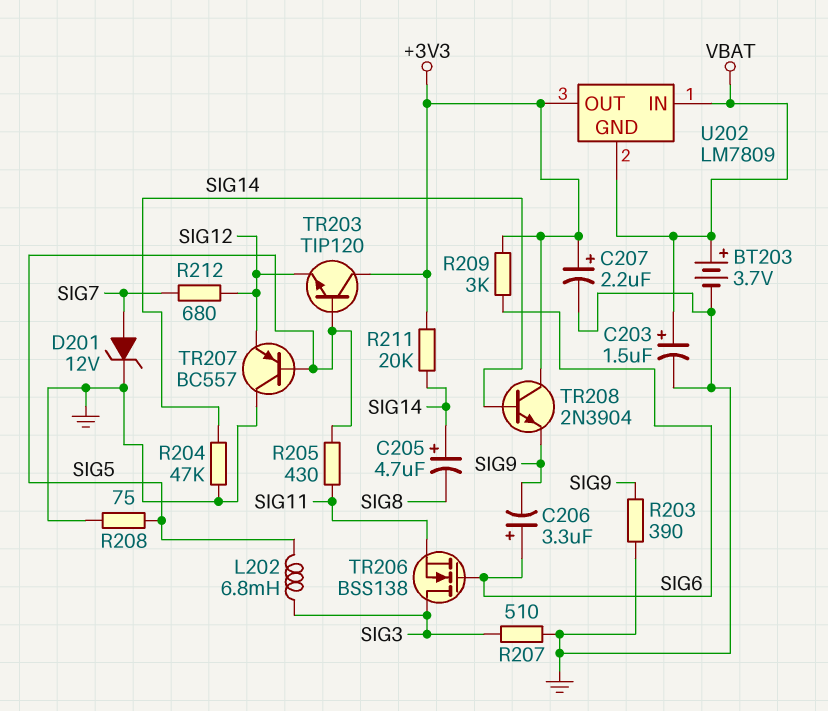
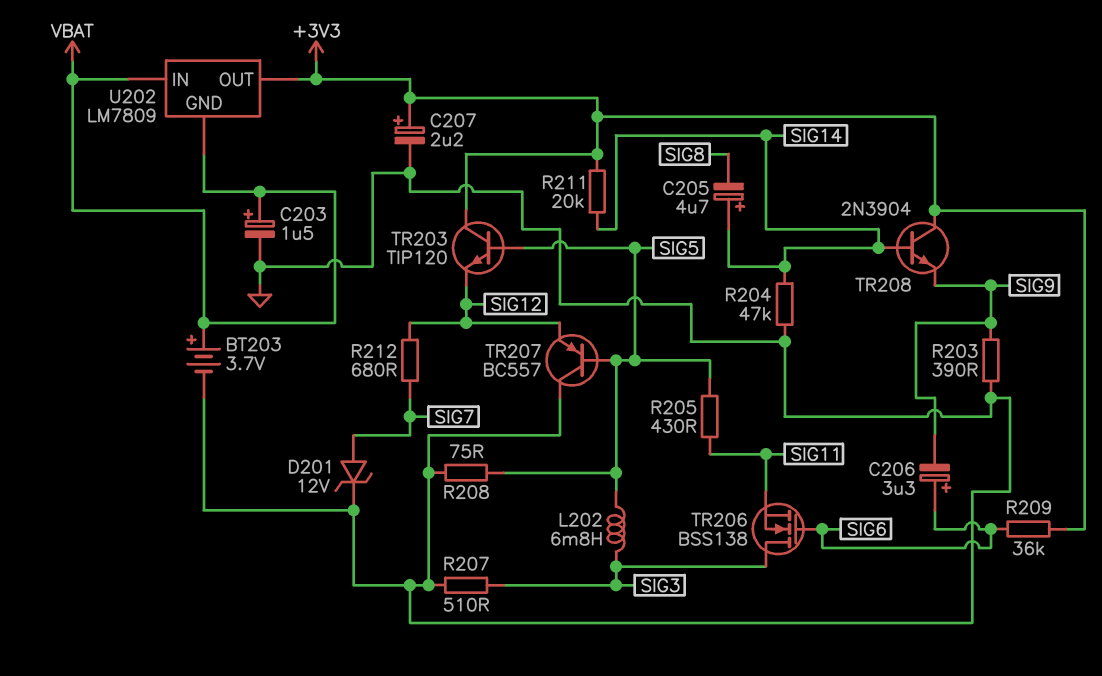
R209: 3k (+3V3, SIG6) -> 36k (+3V3, SIG6)

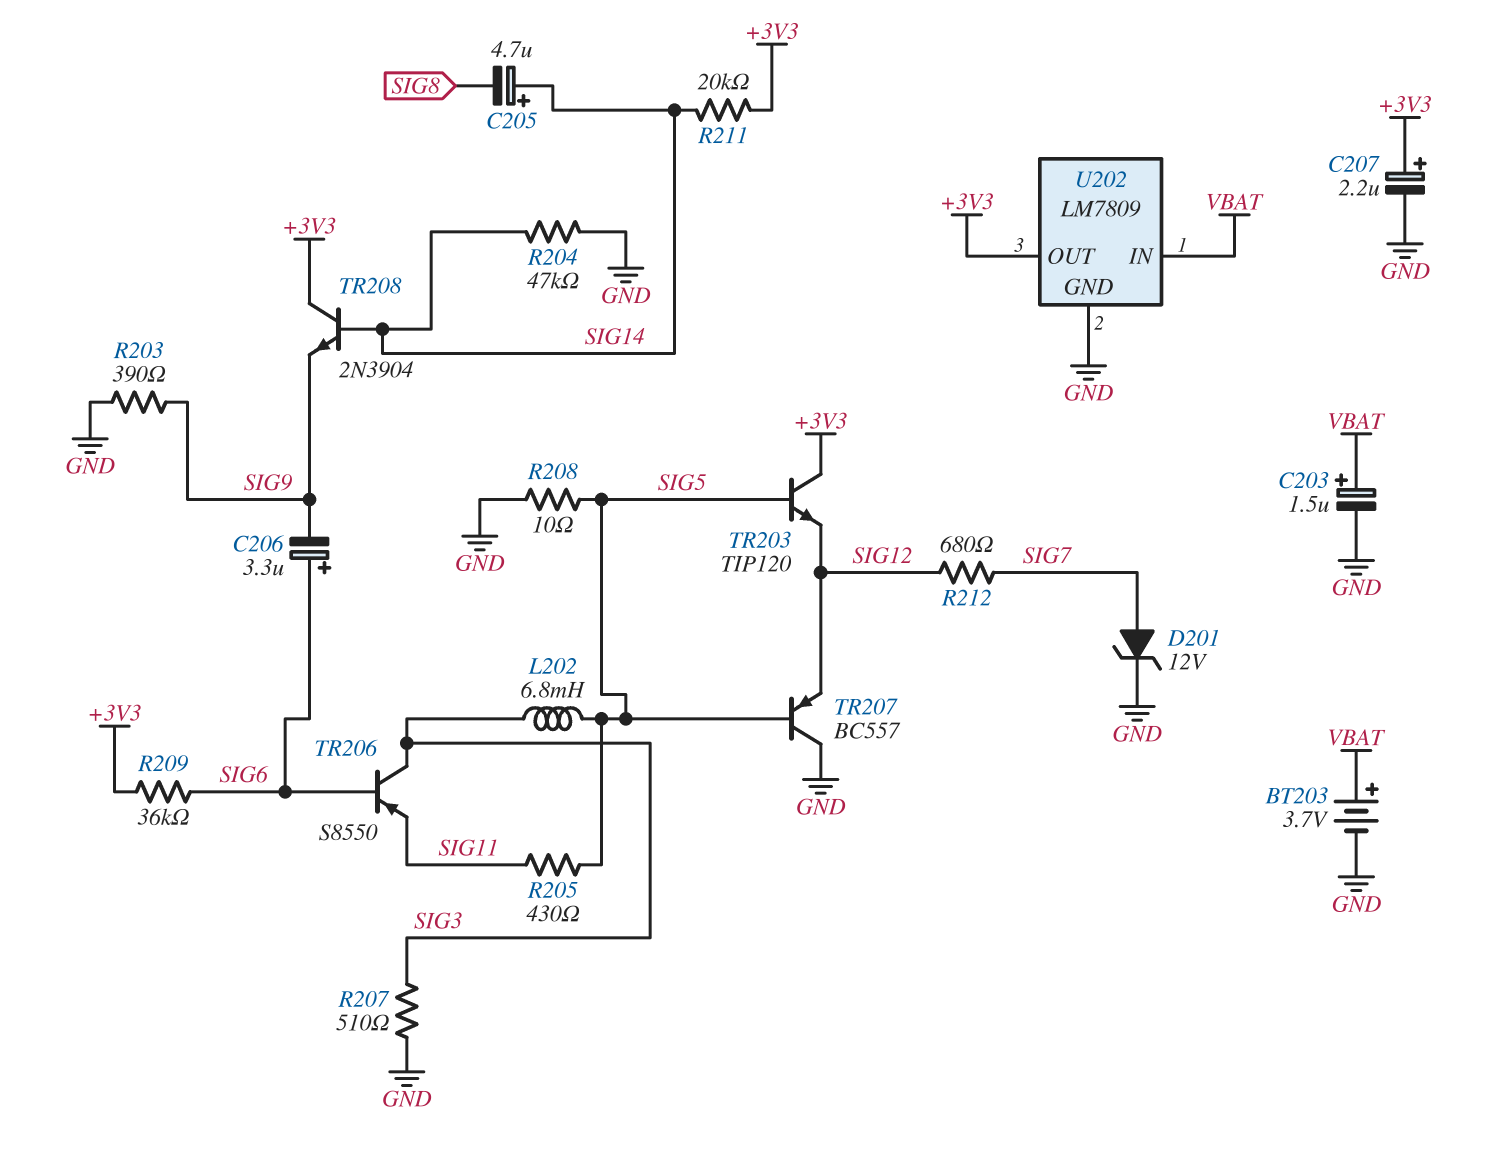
R208: 75 (GND, SIG5) -> 10 (GND, SIG5)
TR206: NMOS BSS138 (G SIG6, D SIG3, S SIG11) -> PNP S8550 (B SIG6, C SIG3, E SIG11)
U202 pin GND: VBAT -> GND

